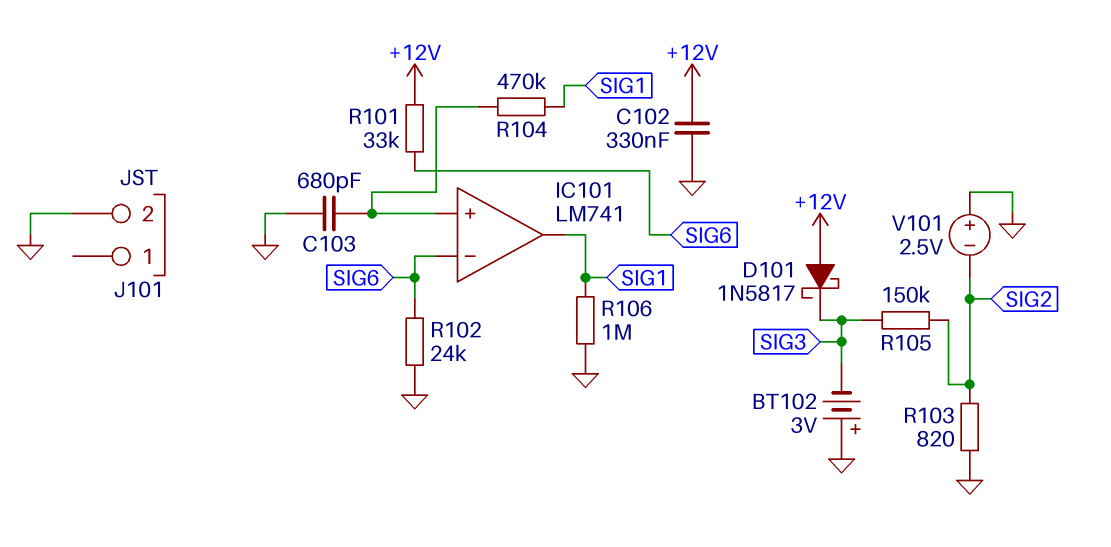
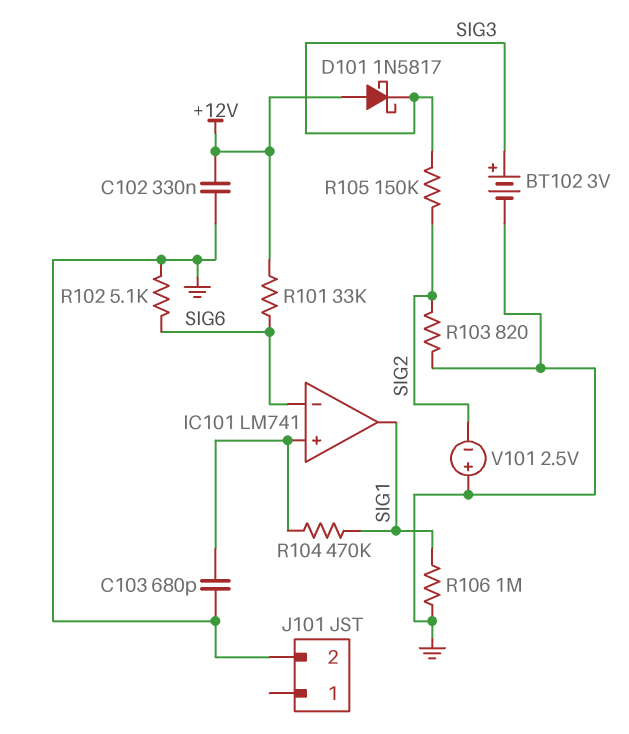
BT102: 3V (plus GND, minus SIG3) -> 3V (plus SIG3, minus GND)
R102: 24k (GND, SIG6) -> 5.1k (GND, SIG6)

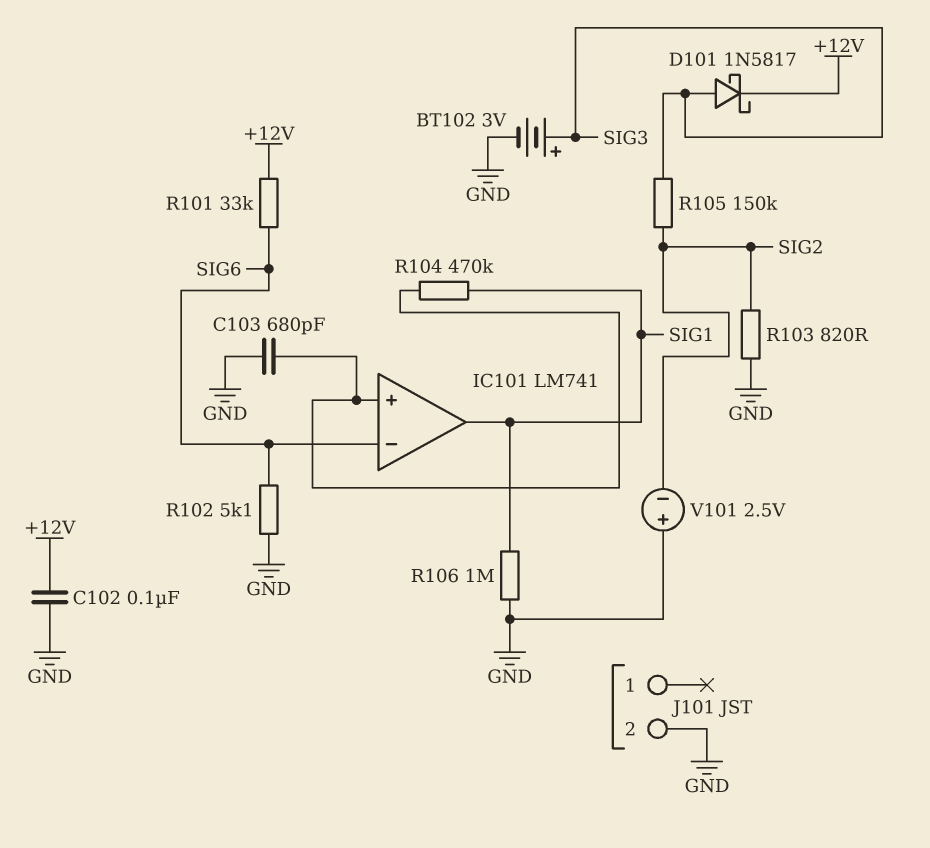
C102: 330nF (+12V, GND) -> 100nF (+12V, GND)
D101: schottky 1N5817 (A +12V, K SIG3) -> schottky 1N5817 (A SIG3, K +12V)

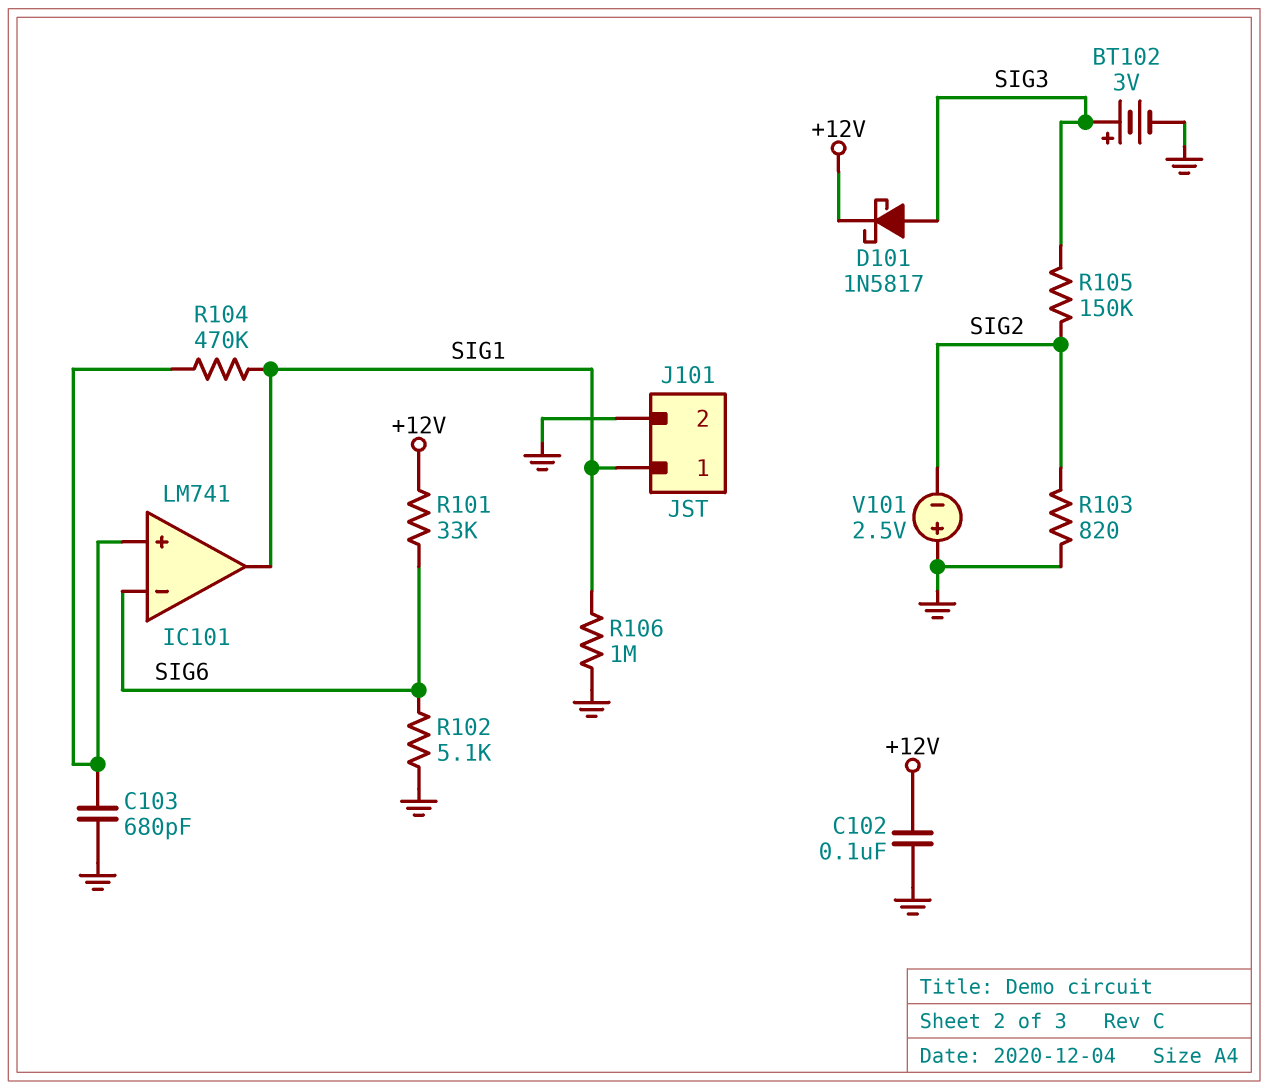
J101 pin 1: none -> SIG1

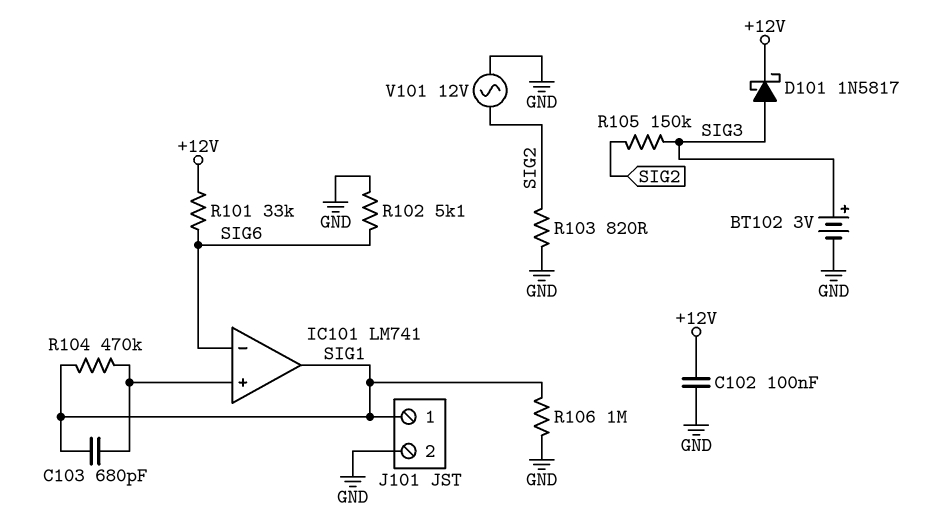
C103: 680pF (GND, IC101/in+) -> 680pF (IC101/in+, SIG1)
V101: 2.5V (plus GND, minus SIG2) -> AC 12V (GND, SIG2)

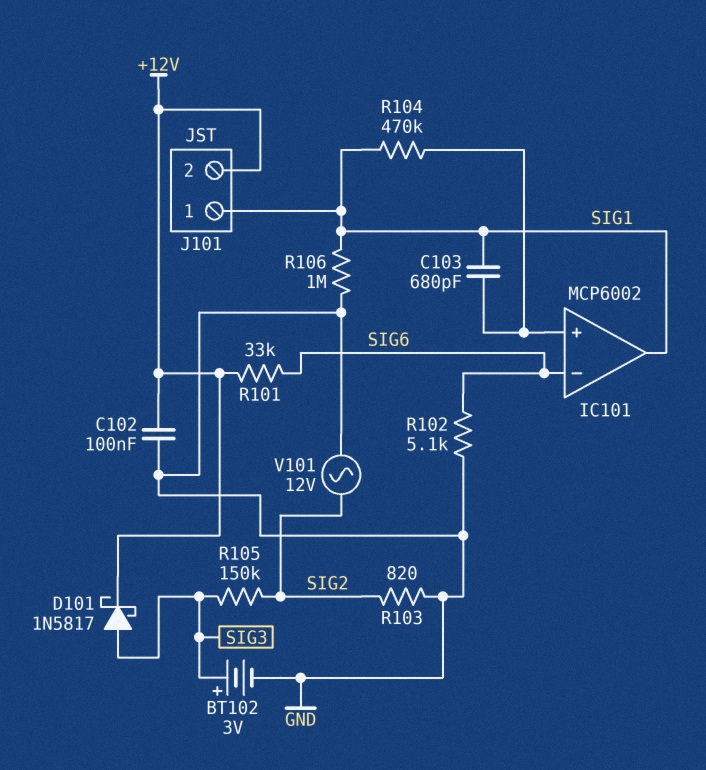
IC101: LM741 -> MCP6002
J101 pin 2: GND -> +12V

